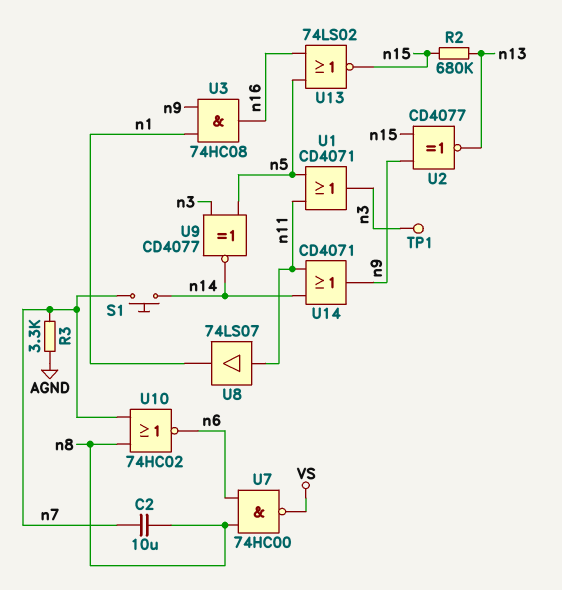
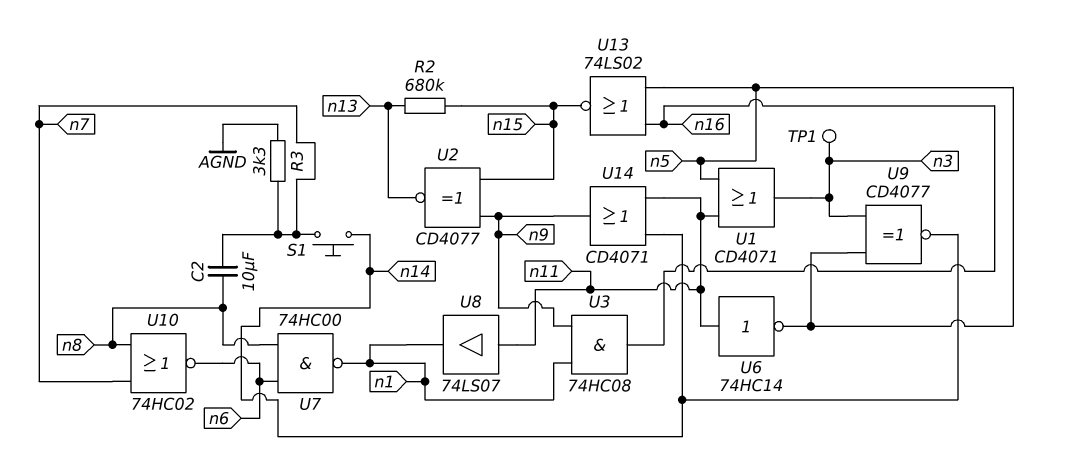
U6: none -> NOT 74HC14 (in n11, out n5)
U7: NAND 74HC00 (in n6, in n8, out VS) -> NAND 74HC00 (in n6, in n8, out n1)

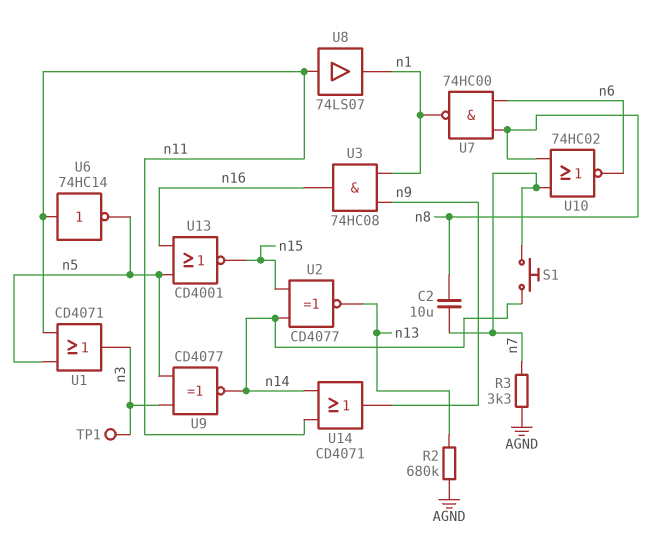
R2: 680k (n13, n15) -> 680k (AGND, n13)
U2: XNOR CD4077 (in n9, in n15, out n13) -> XNOR CD4077 (in n14, in n15, out n13)
U13: NOR 74LS02 (in n5, in n16, out n15) -> NOR CD4001 (in n5, in n16, out n15)

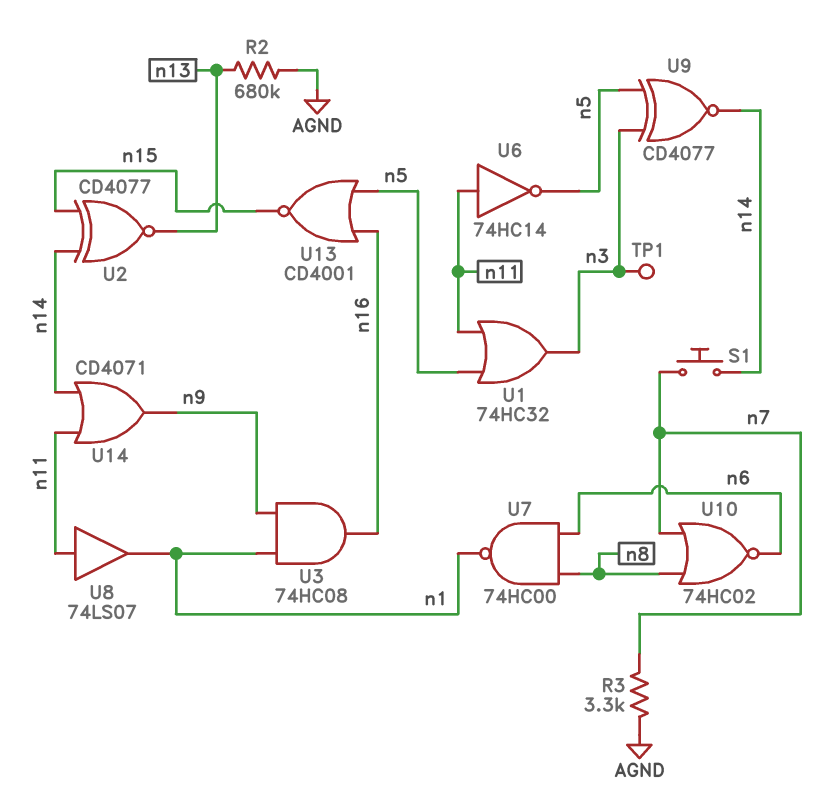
C2: 10uF (n7, n8) -> none
U1: OR CD4071 (in n5, in n11, out n3) -> OR 74HC32 (in n5, in n11, out n3)

